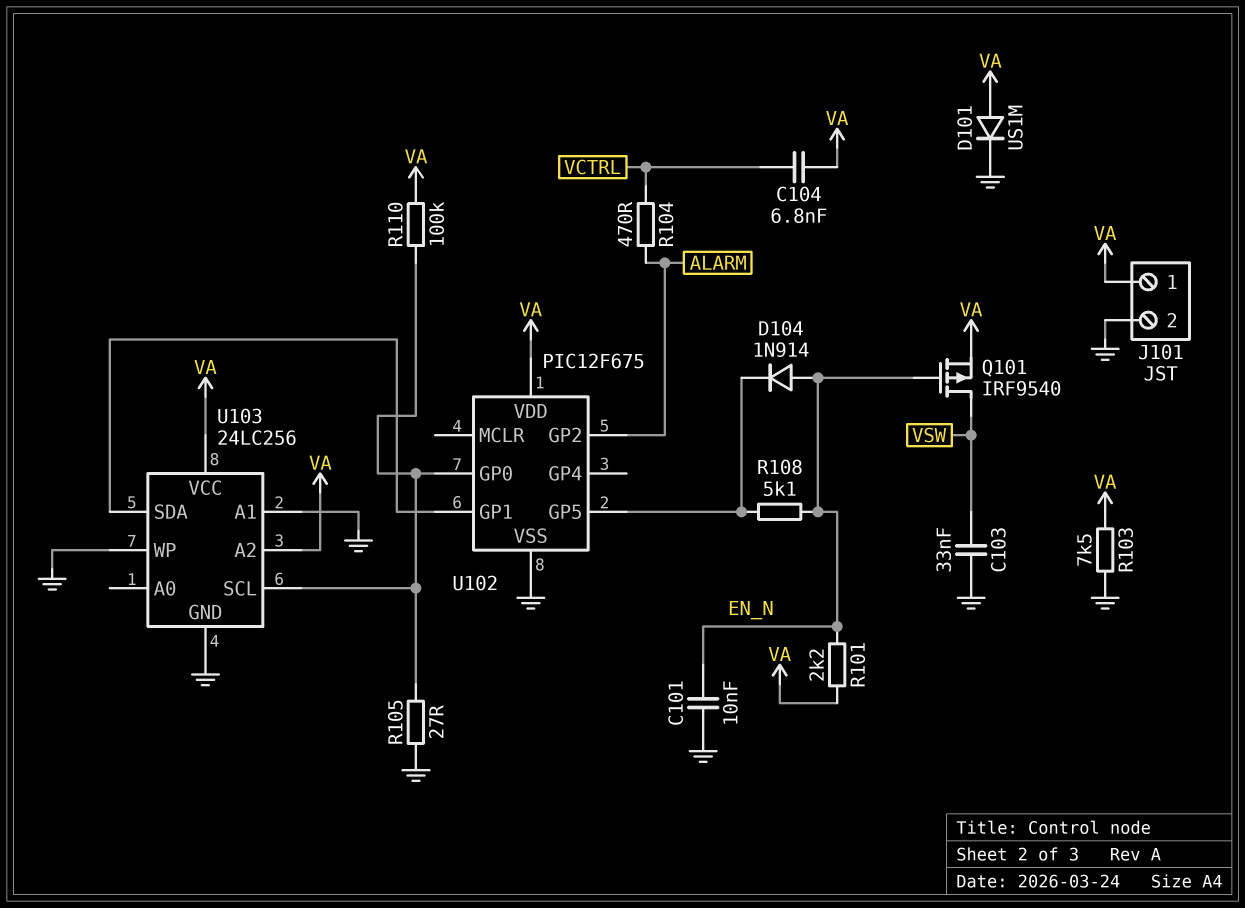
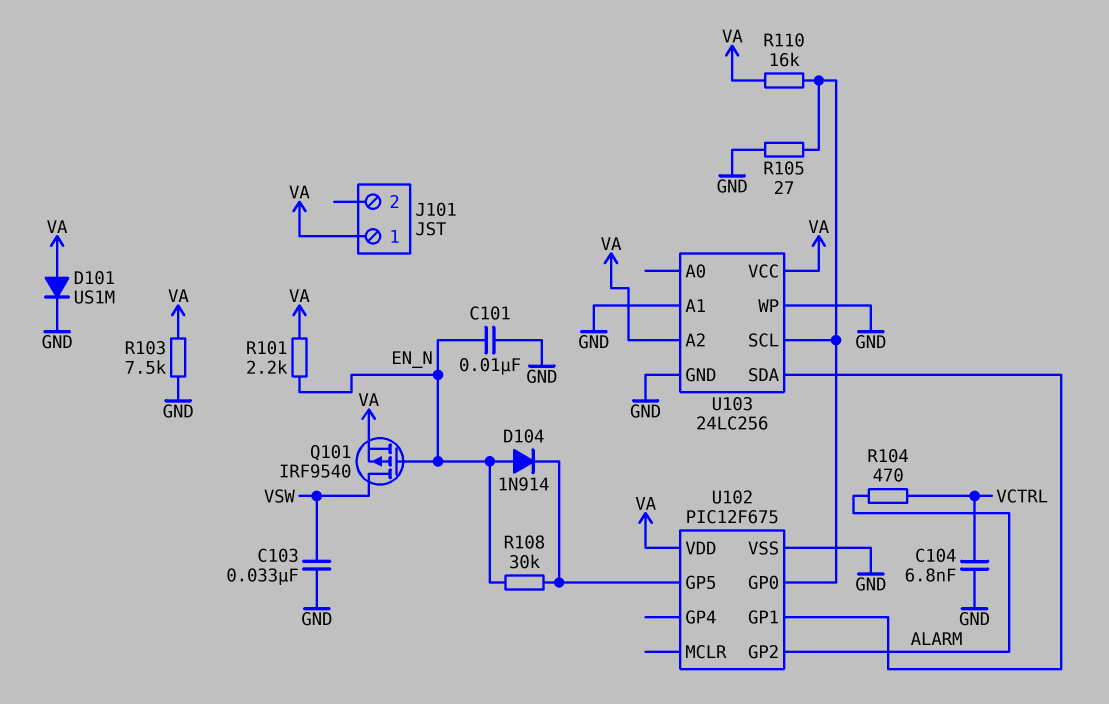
C104: 6.8nF (VA, VCTRL) -> 6.8nF (GND, VCTRL)
J101 pin 2: GND -> none
R108: 5.1k (EN_N, U102/GP5) -> 30k (EN_N, U102/GP5)
R110: 100k (U102/GP0, VA) -> 16k (U102/GP0, VA)

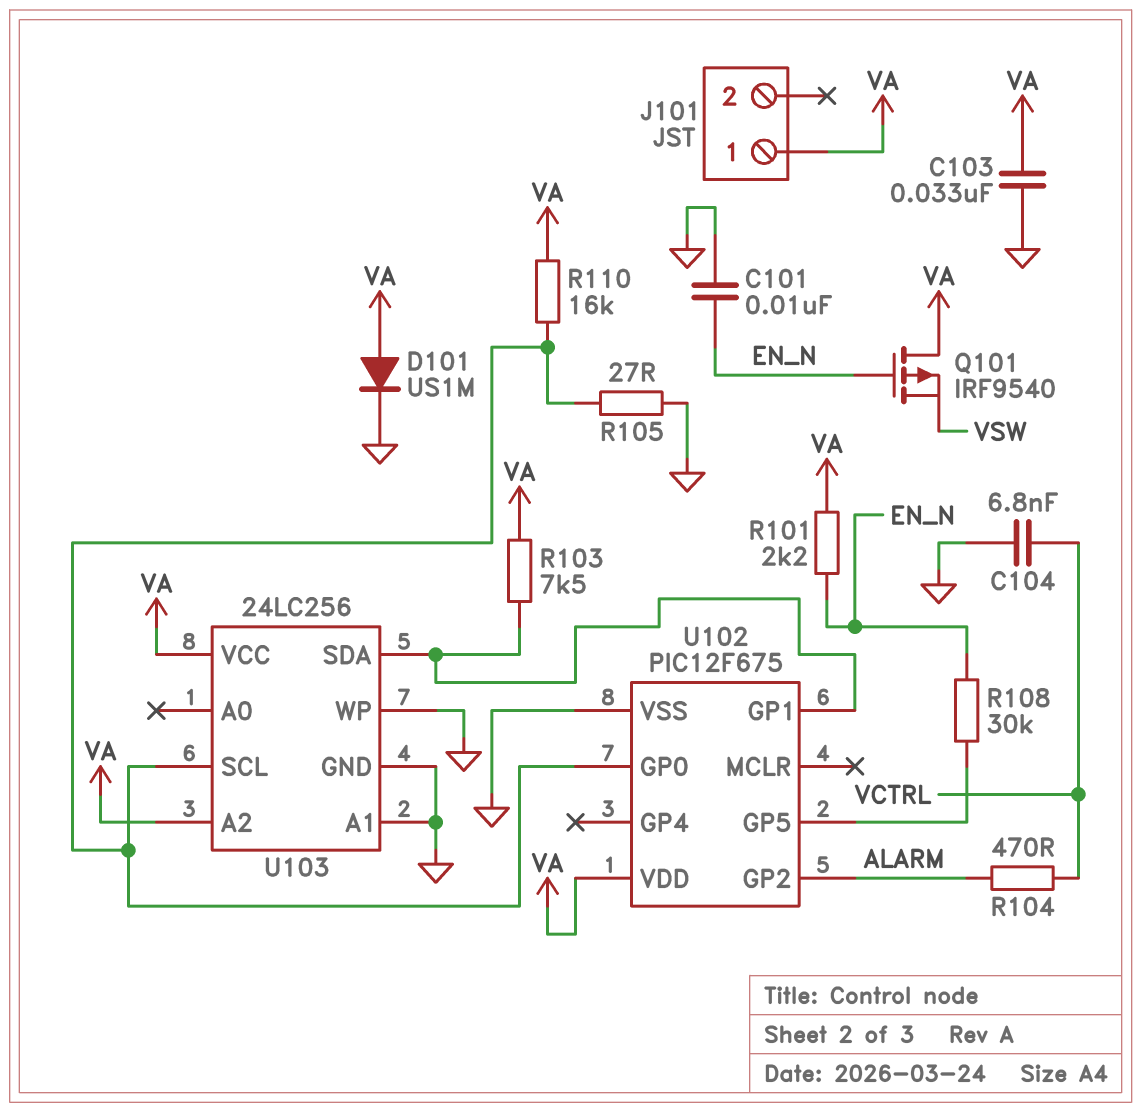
C103: 33nF (GND, VSW) -> 33nF (GND, VA)
D104: diode 1N914 (A EN_N, K U102/GP5) -> none
Q101: PMOS IRF9540 (G EN_N, D VSW, S VA) -> PMOS IRF9540 (G EN_N, D VA, S VSW)
R103: 7.5k (GND, VA) -> 7.5k (U102/GP1, VA)

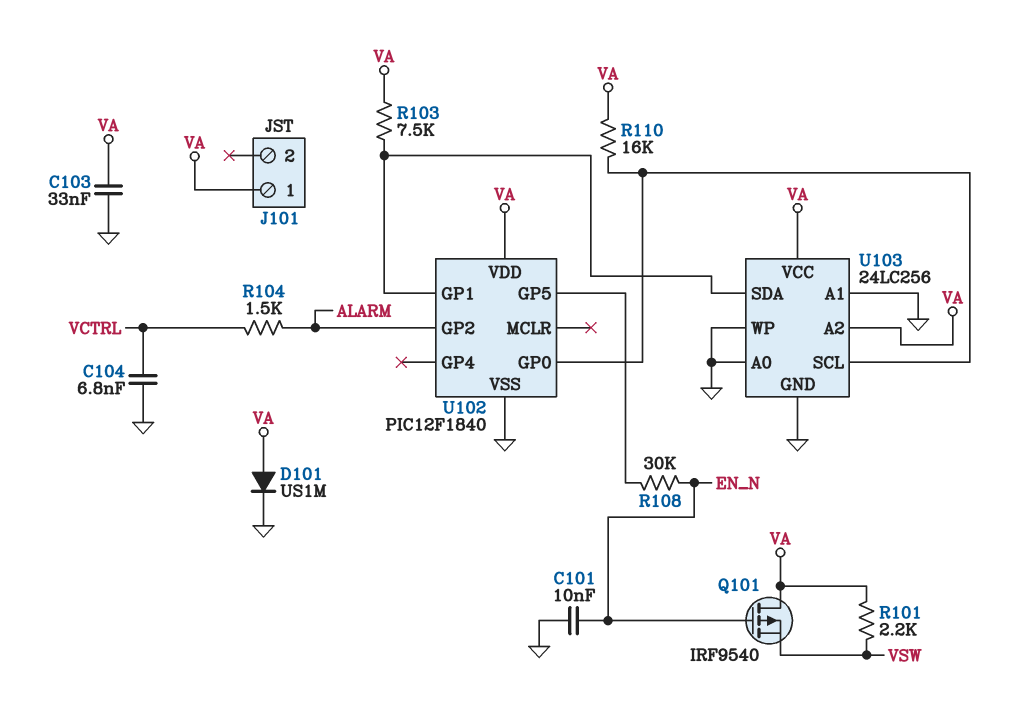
R101: 2.2k (EN_N, VA) -> 2.2k (VA, VSW)
R104: 470 (ALARM, VCTRL) -> 1.5k (ALARM, VCTRL)
R105: 27 (GND, U102/GP0) -> none
U102: PIC12F675 -> PIC12F1840
U103 pin A0: none -> GND

